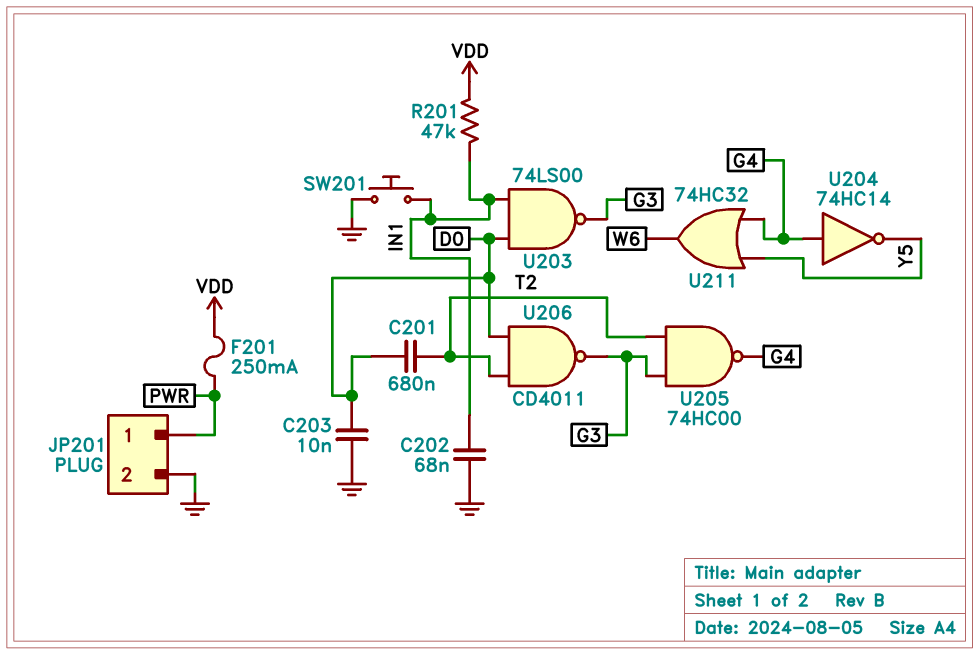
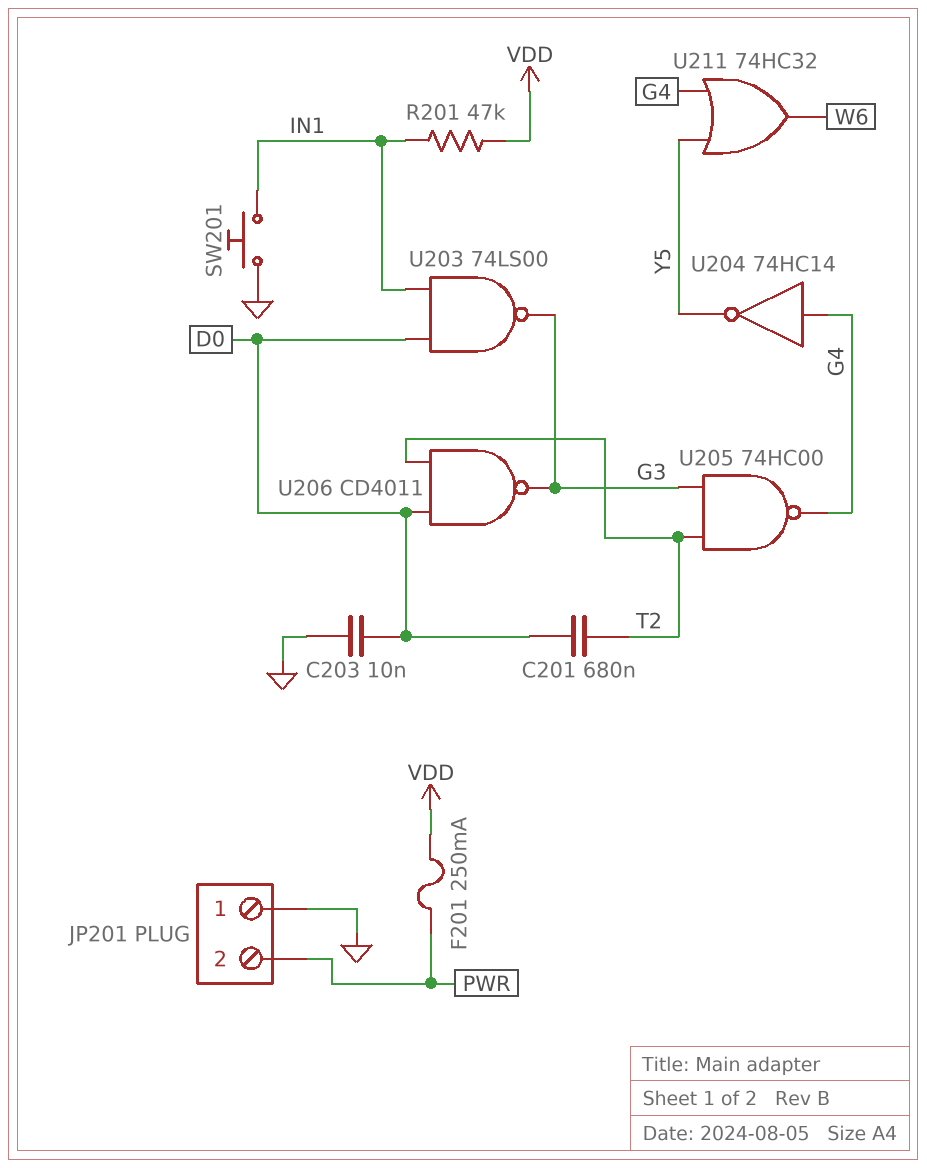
C202: 68nF (GND, IN1) -> none
JP201 pin 1: PWR -> GND
JP201 pin 2: GND -> PWR

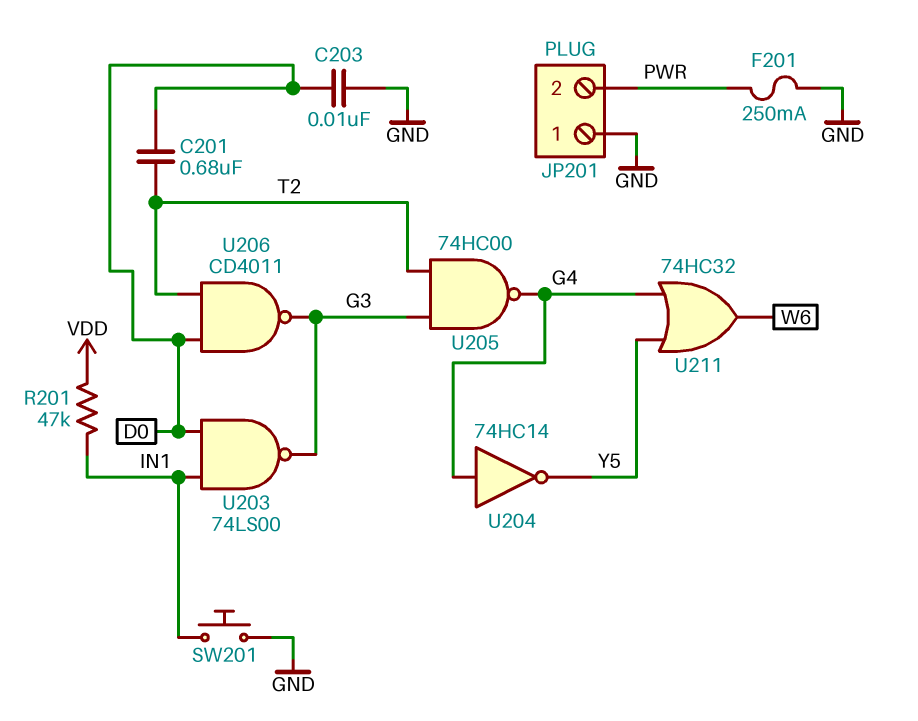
F201: 250mA (PWR, VDD) -> 250mA (GND, PWR)

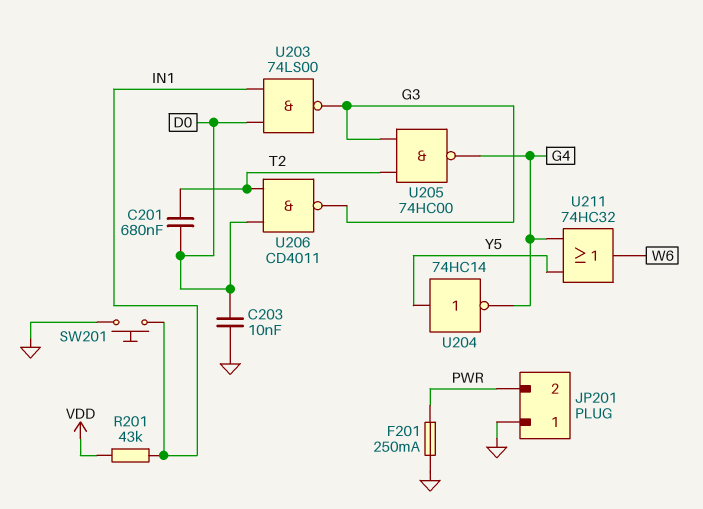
R201: 47k (IN1, VDD) -> 43k (IN1, VDD)
U204: NOT 74HC14 (in G4, out Y5) -> NOT 74HC14 (in Y5, out G4)

